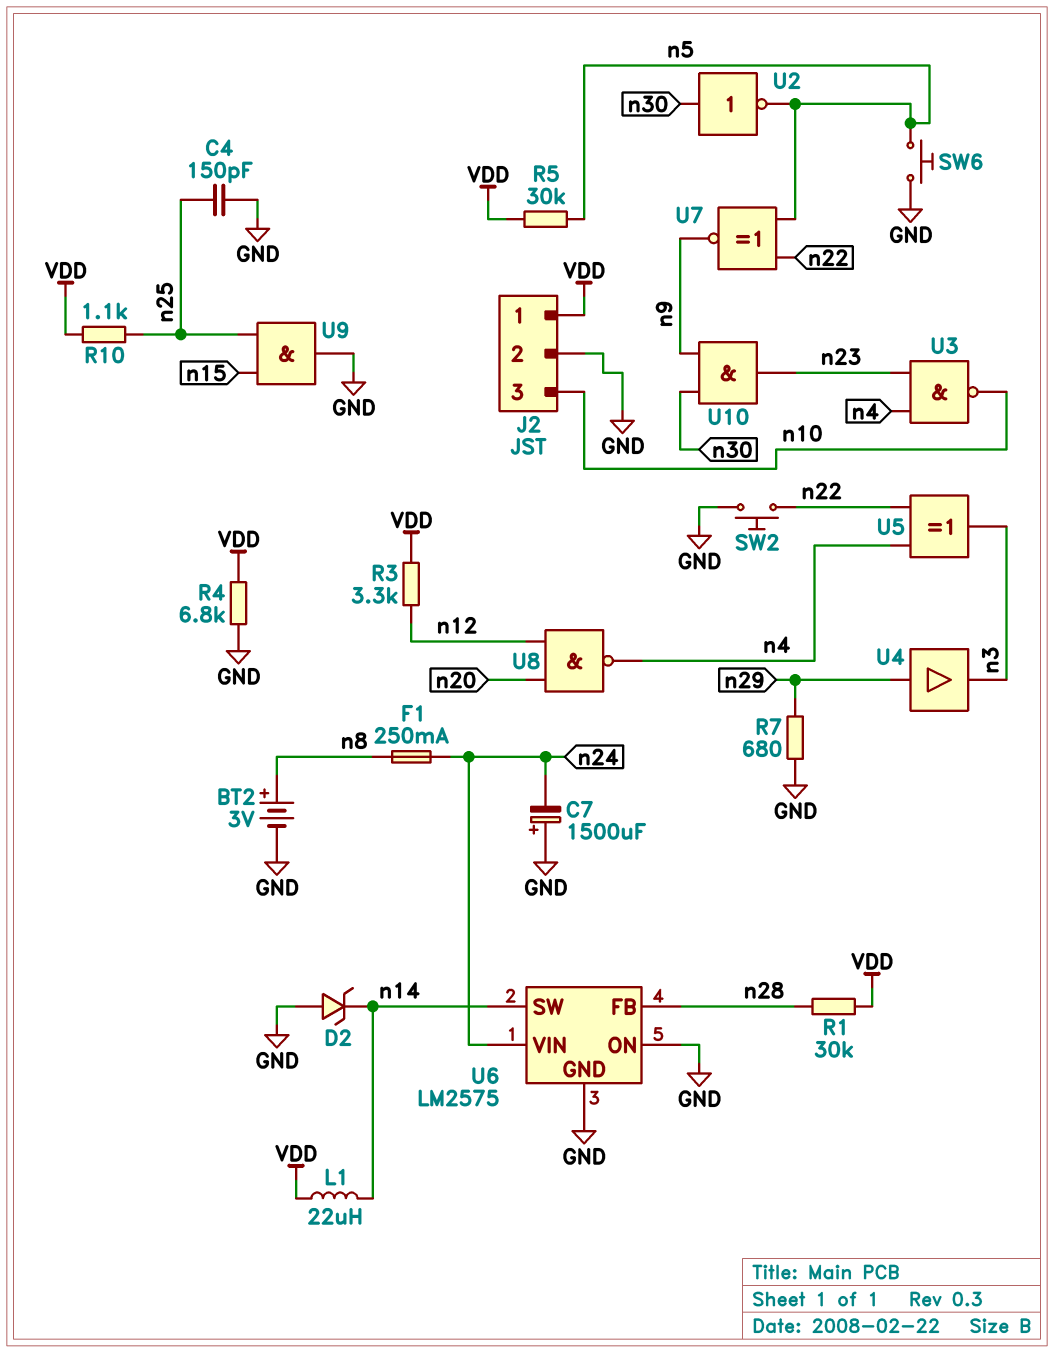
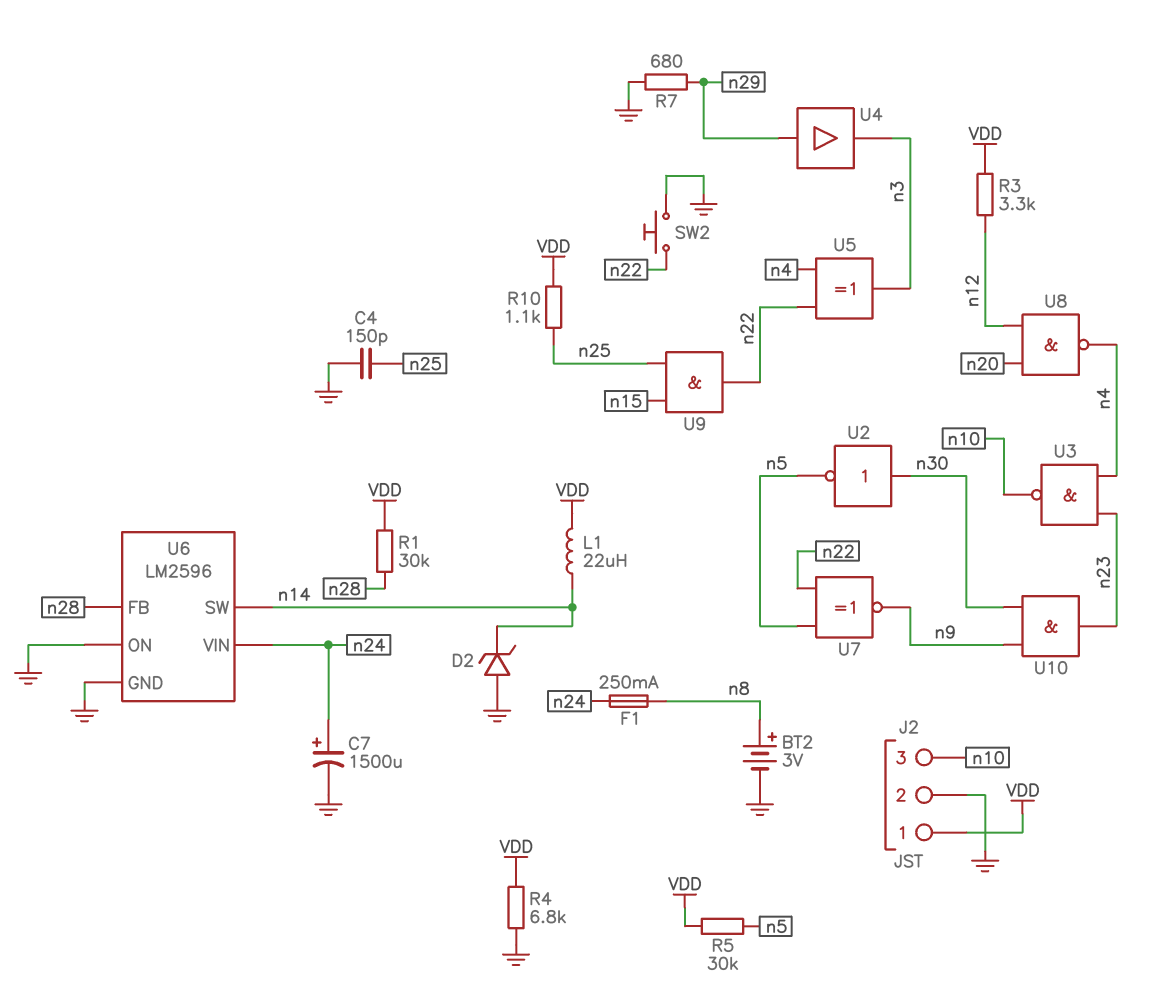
C7: 1500uF (plus GND, minus n24) -> 1500uF (plus n24, minus GND)
SW6: button (GND, n5) -> none
U6: LM2575 -> LM2596
U9: AND (in n15, in n25, out GND) -> AND (in n15, in n25, out n22)

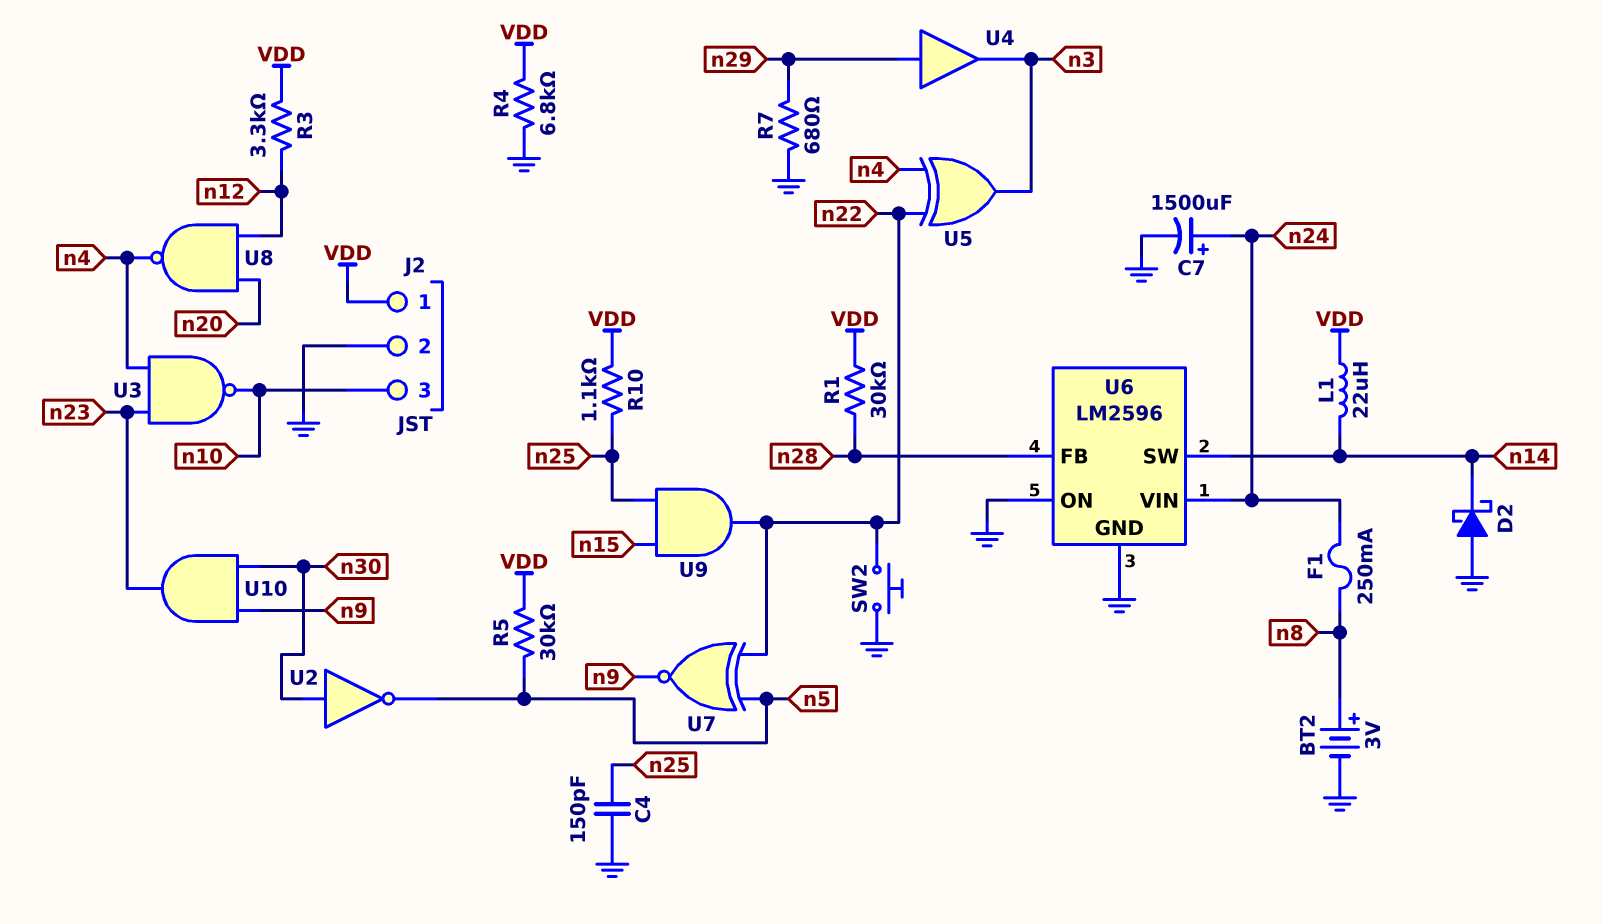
D2: zener (A GND, K n14) -> schottky (A GND, K n14)

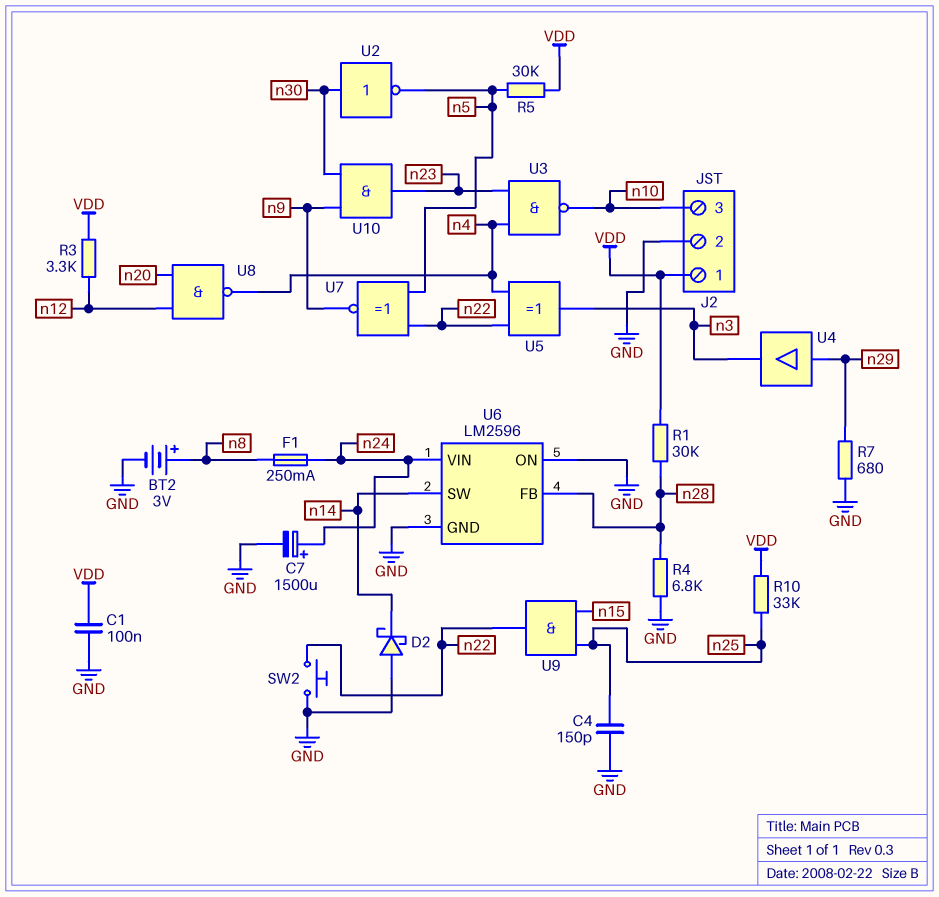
C1: none -> 100nF (GND, VDD)
L1: 22uH (VDD, n14) -> none
R4: 6.8k (GND, VDD) -> 6.8k (GND, n28)
R10: 1.1k (VDD, n25) -> 33k (VDD, n25)

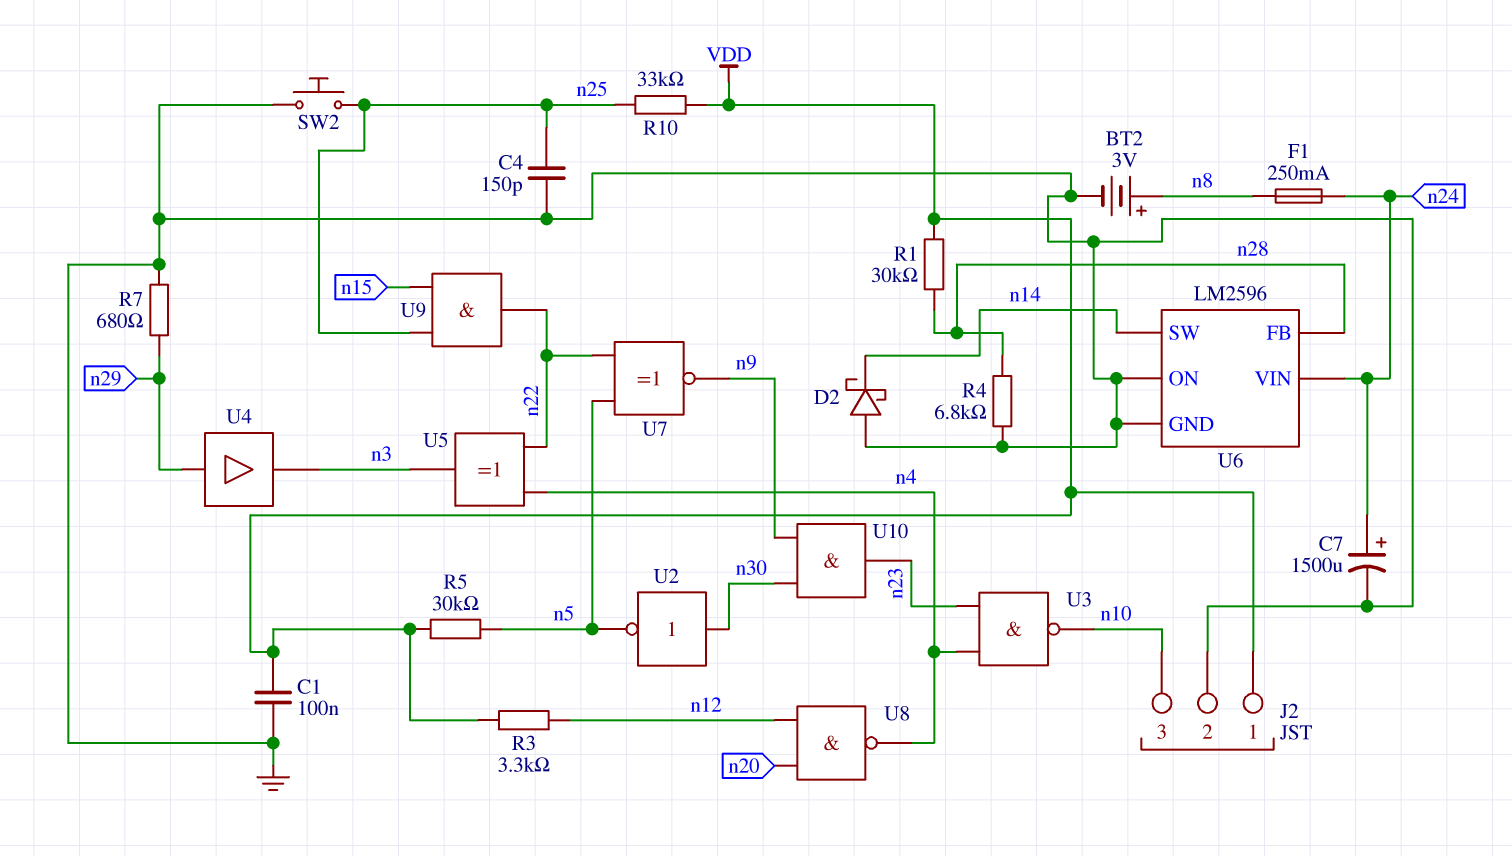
SW2: button (GND, n22) -> button (GND, n25)

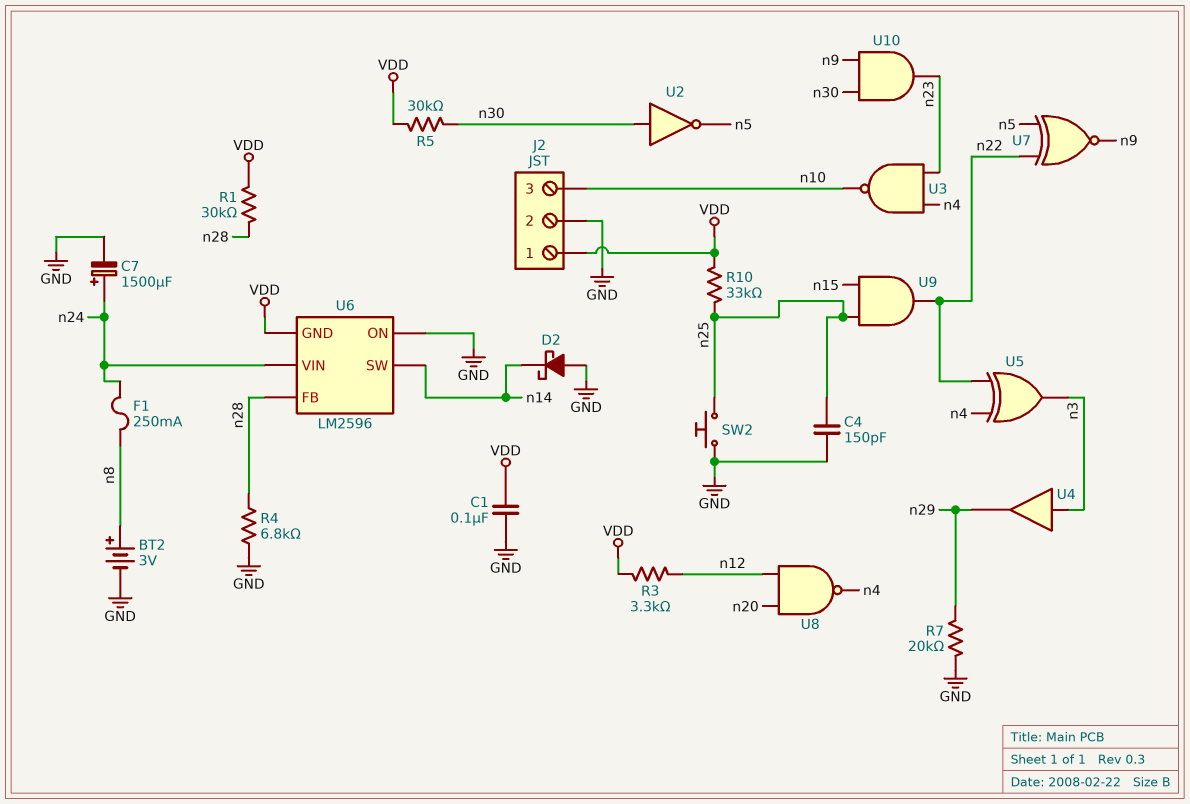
R5: 30k (VDD, n5) -> 30k (VDD, n30)
R7: 680 (GND, n29) -> 20k (GND, n29)
U4: buffer (in n29, out n3) -> buffer (in n3, out n29)
U6 pin GND: GND -> VDD

